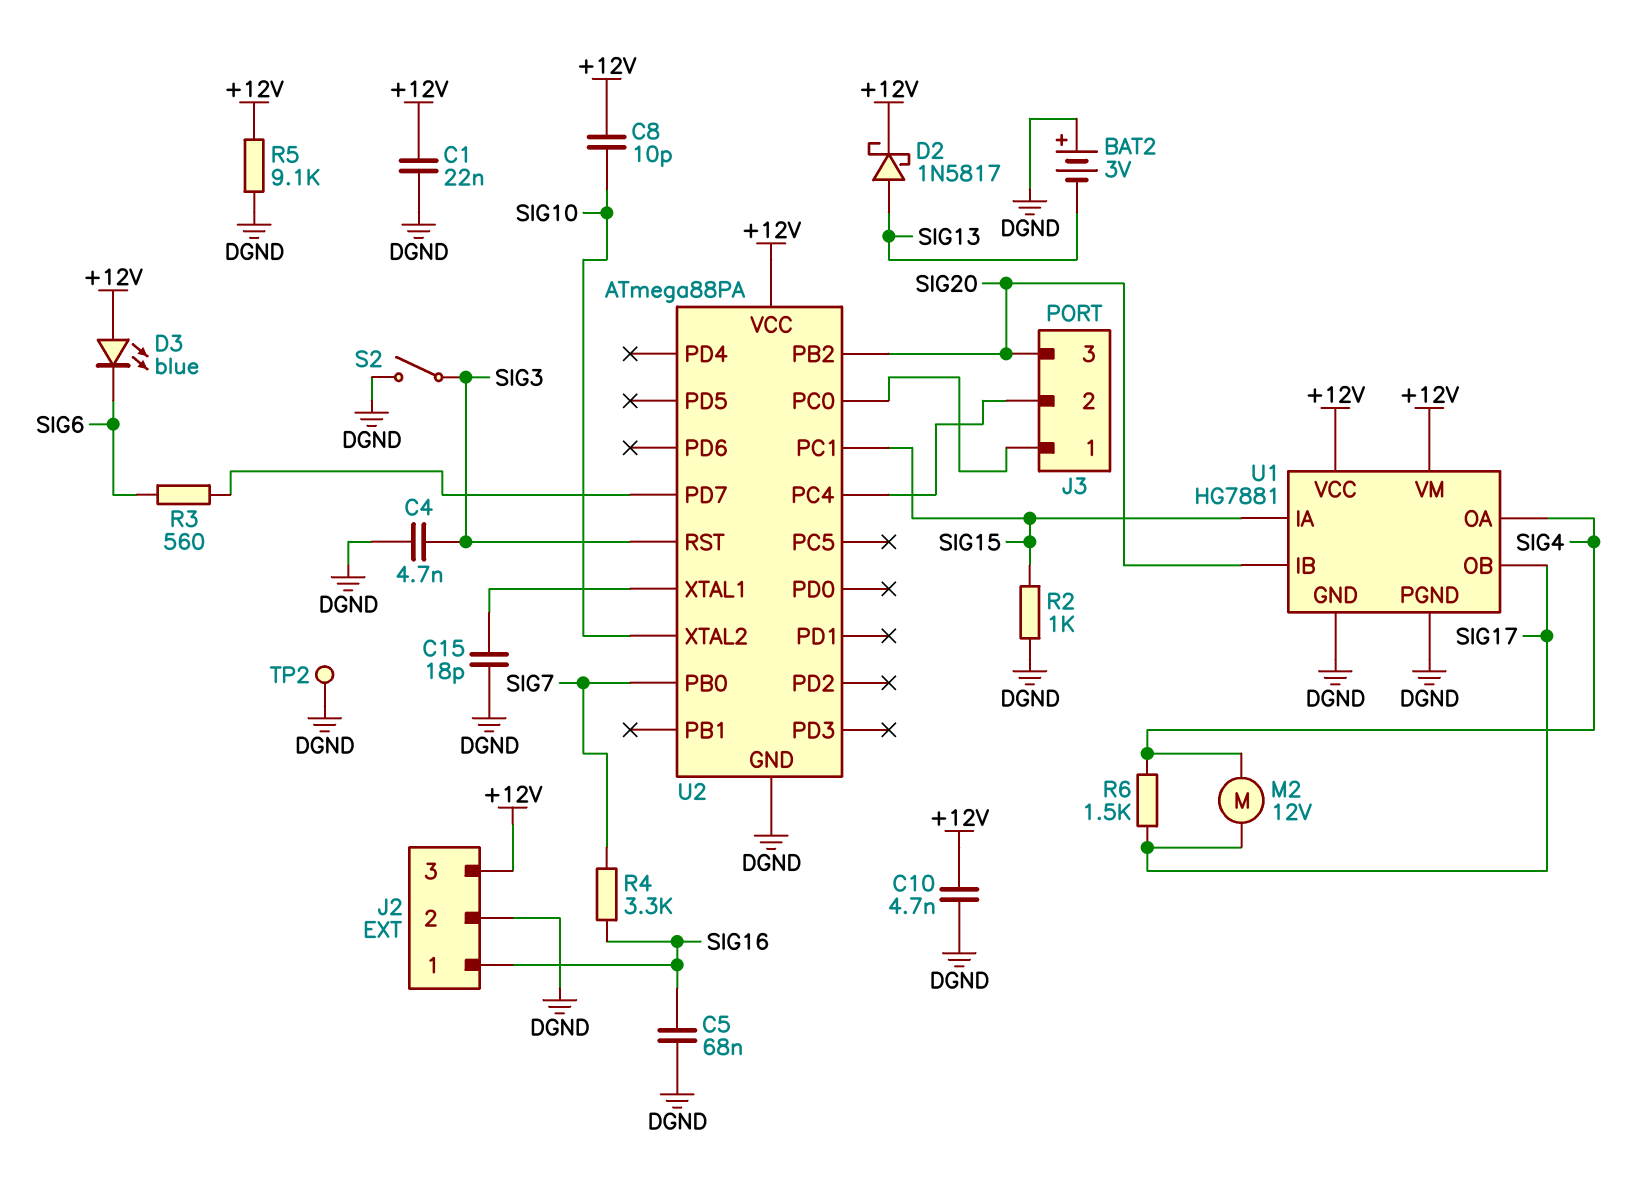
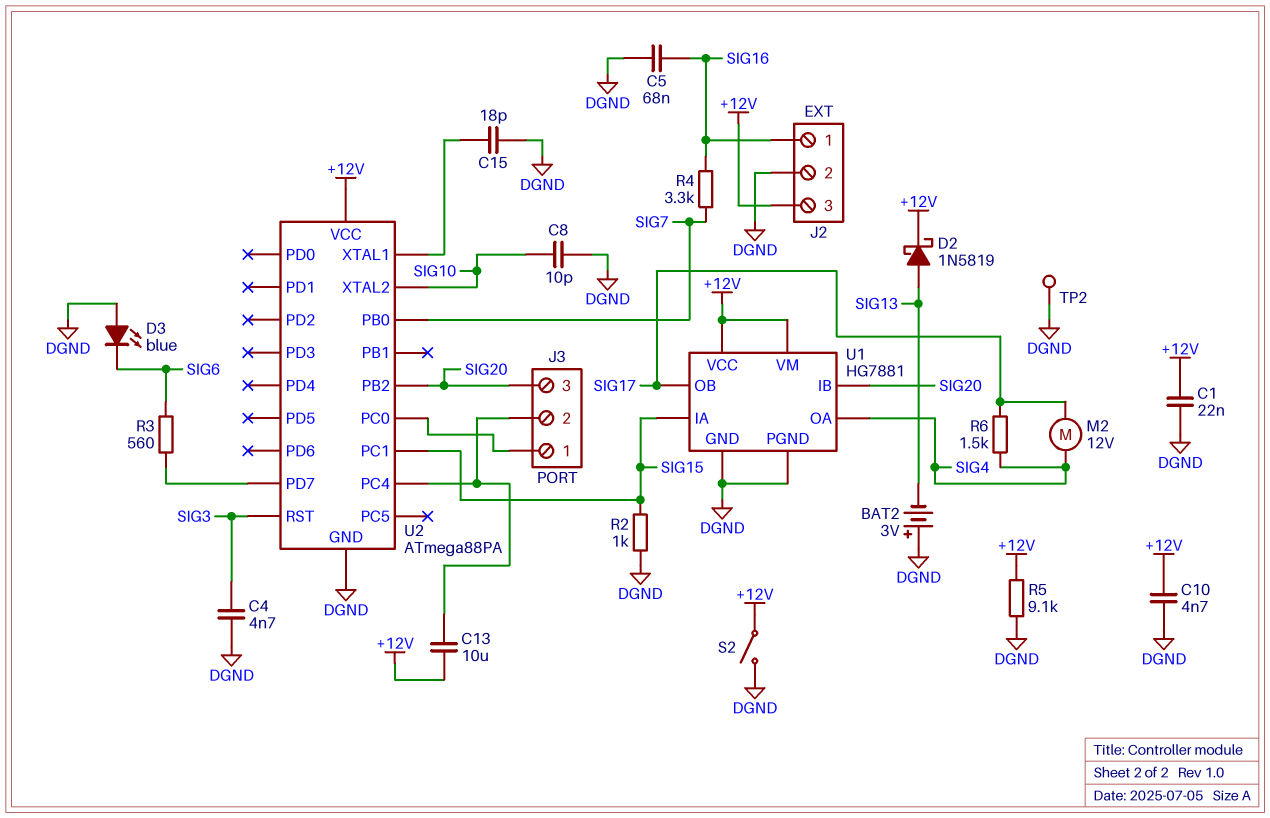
C8: 10pF (+12V, SIG10) -> 10pF (DGND, SIG10)
C13: none -> 10uF (+12V, J3/2)
D2: schottky 1N5817 (A SIG13, K +12V) -> schottky 1N5819 (A SIG13, K +12V)
D3: LED blue (A +12V, K SIG6) -> LED blue (A DGND, K SIG6)
S2: switch (DGND, SIG3) -> switch (+12V, DGND)

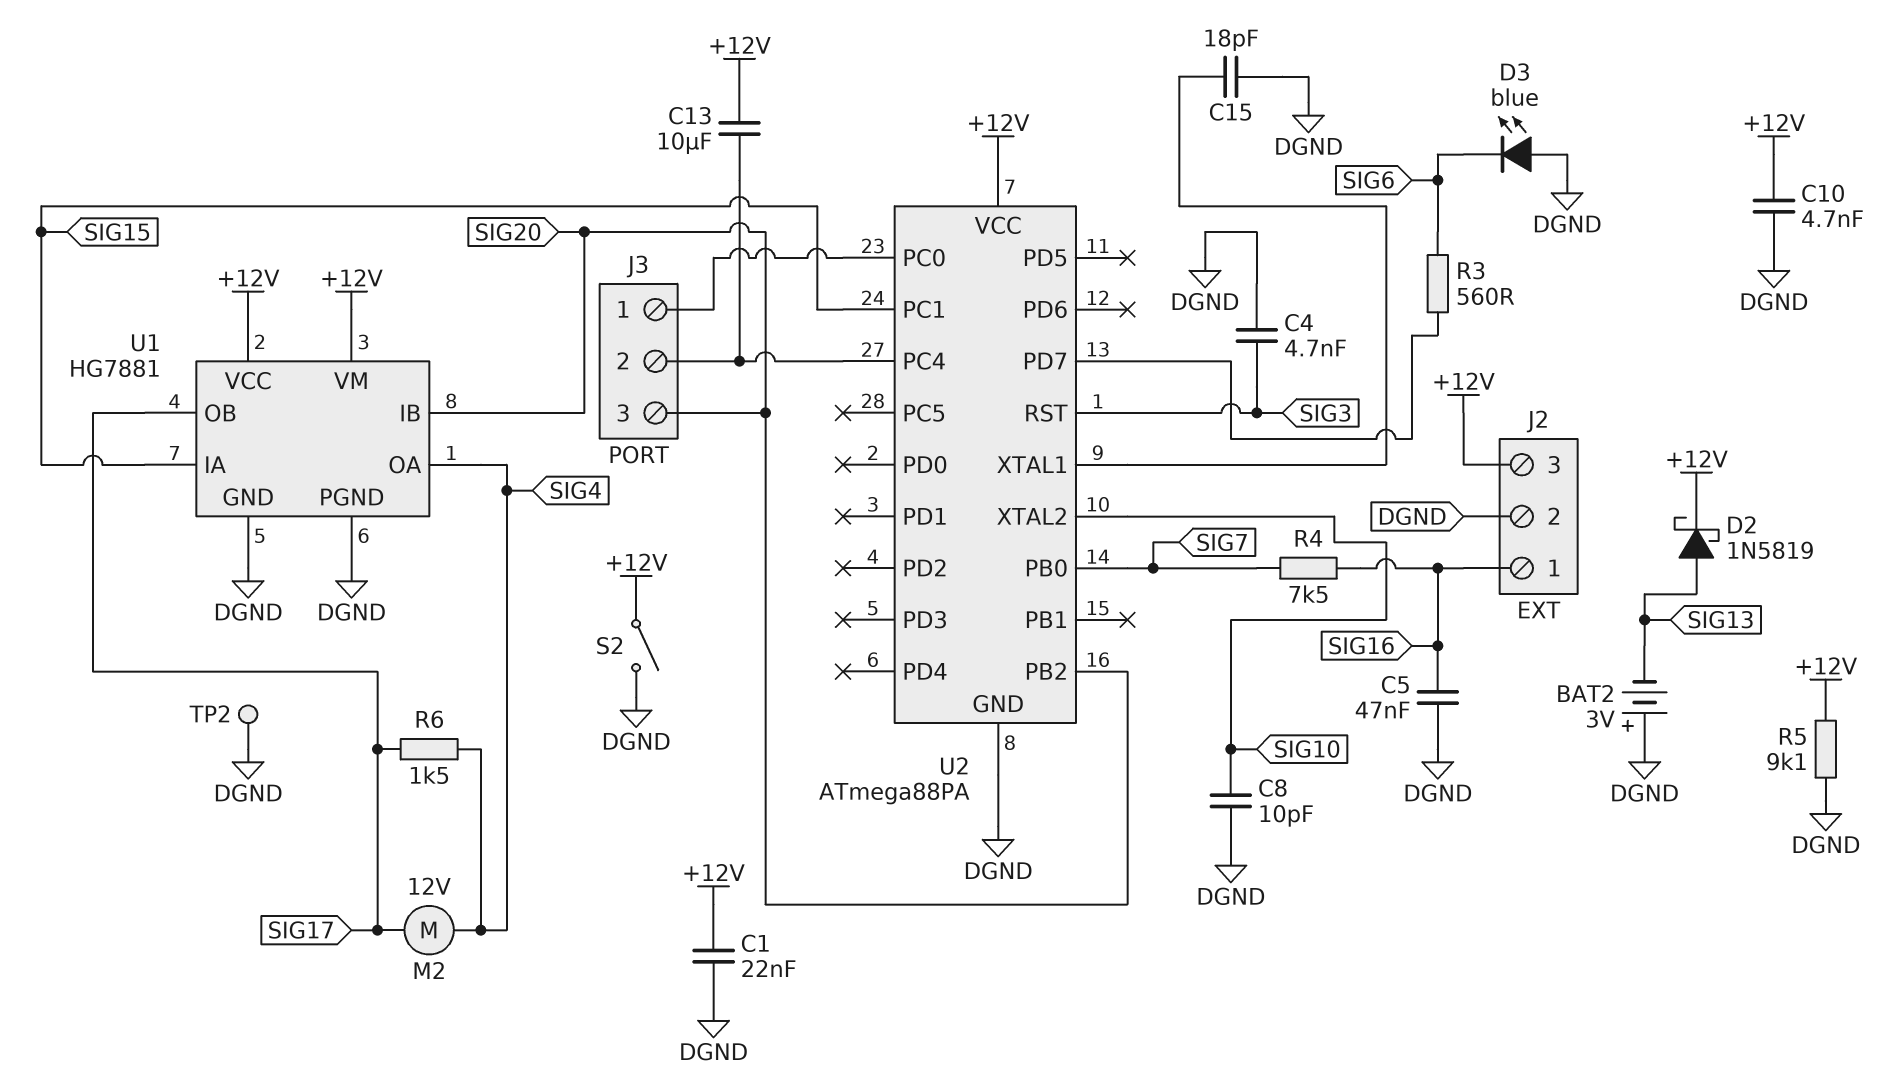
C5: 68nF (DGND, SIG16) -> 47nF (DGND, SIG16)
R2: 1k (DGND, SIG15) -> none
R4: 3.3k (SIG7, SIG16) -> 7.5k (SIG7, SIG16)

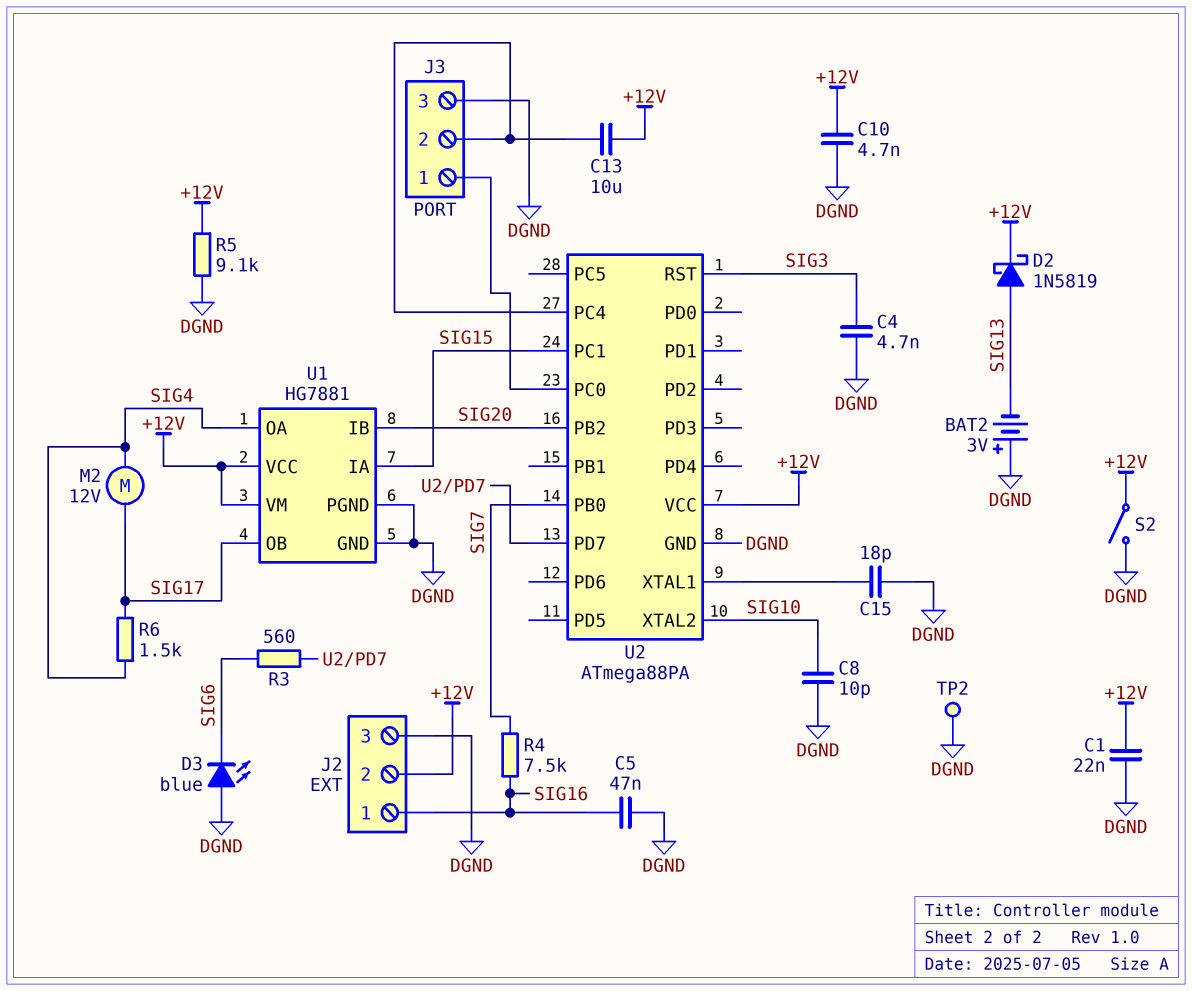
J2 pin 2: DGND -> +12V
J2 pin 3: +12V -> DGND
J3 pin 3: SIG20 -> DGND

